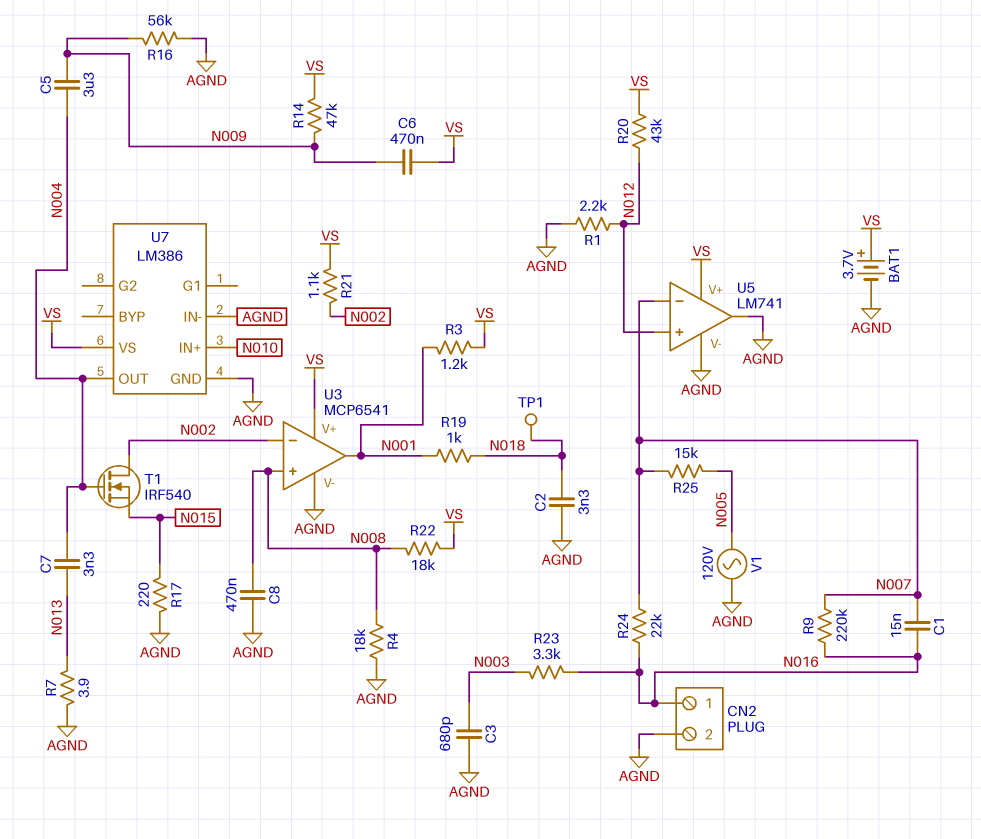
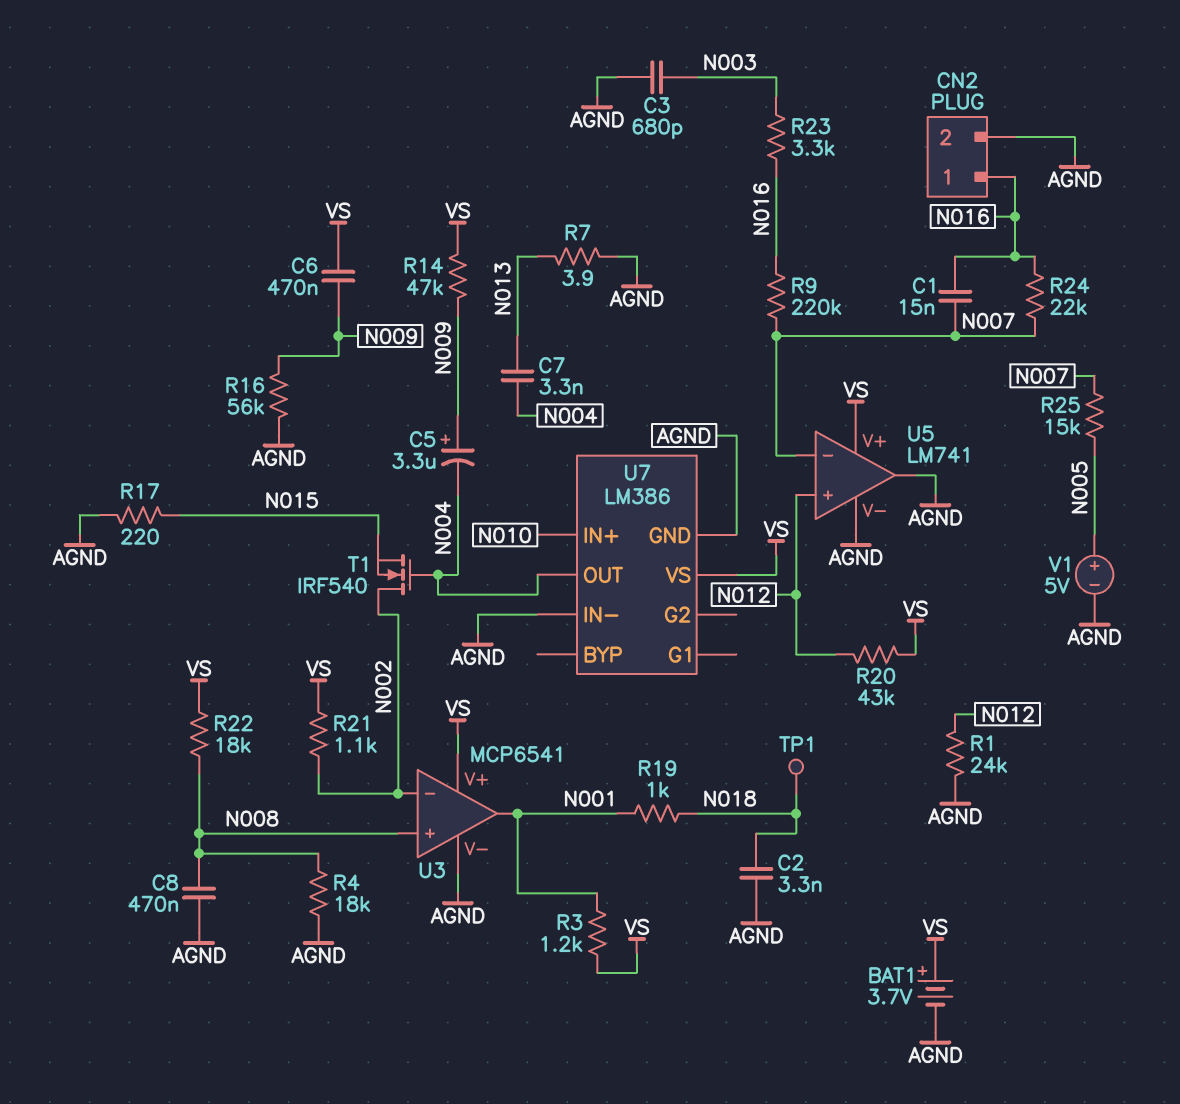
C5: 3.3uF (N004, N009) -> 3.3uF (plus N009, minus N004)
R1: 2.2k (AGND, N012) -> 24k (AGND, N012)
V1: AC 120V (AGND, N005) -> 5V (plus N005, minus AGND)

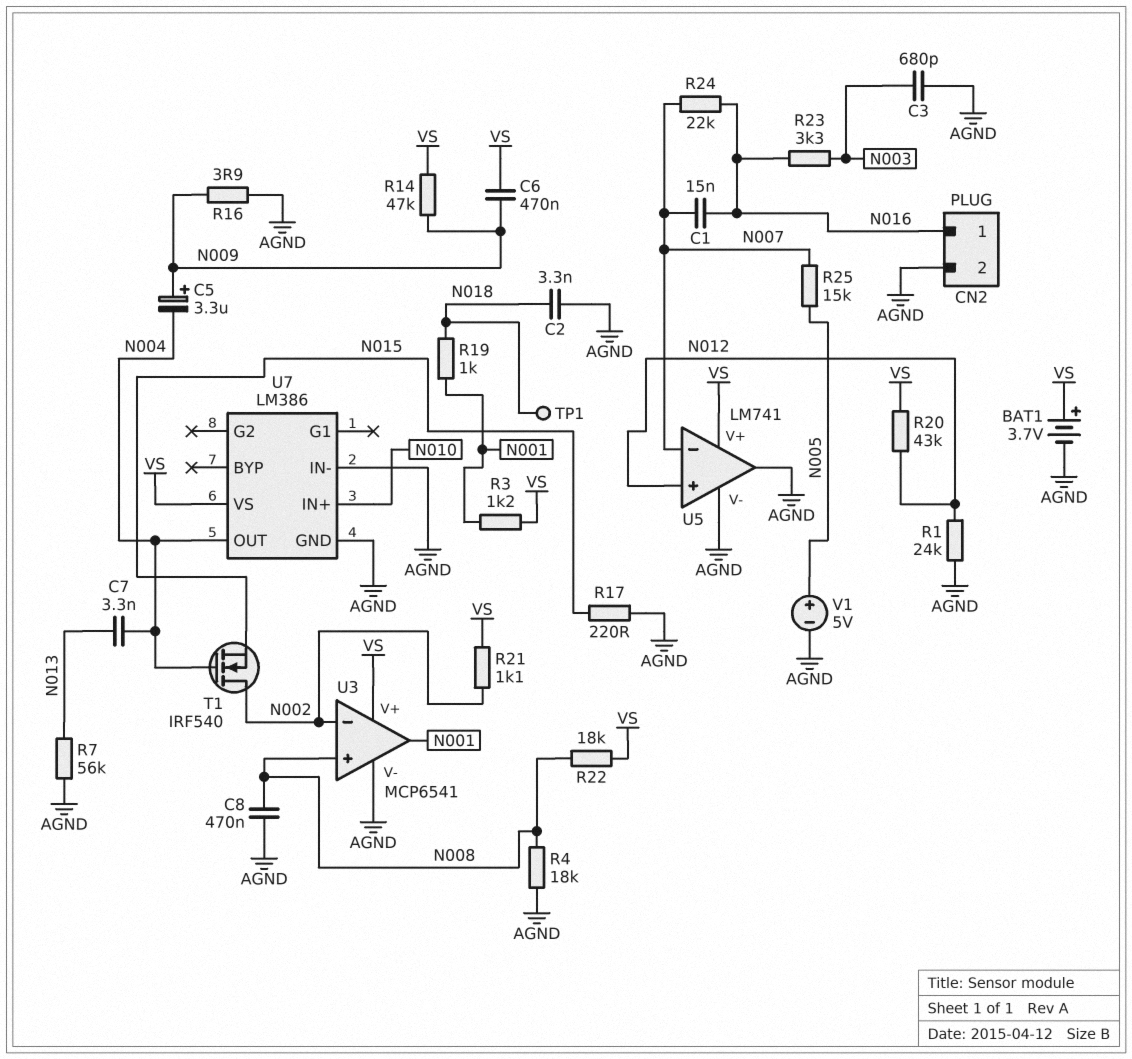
R7: 3.9 (AGND, N013) -> 56k (AGND, N013)
R9: 220k (N007, N016) -> none
R16: 56k (AGND, N009) -> 3.9 (AGND, N009)

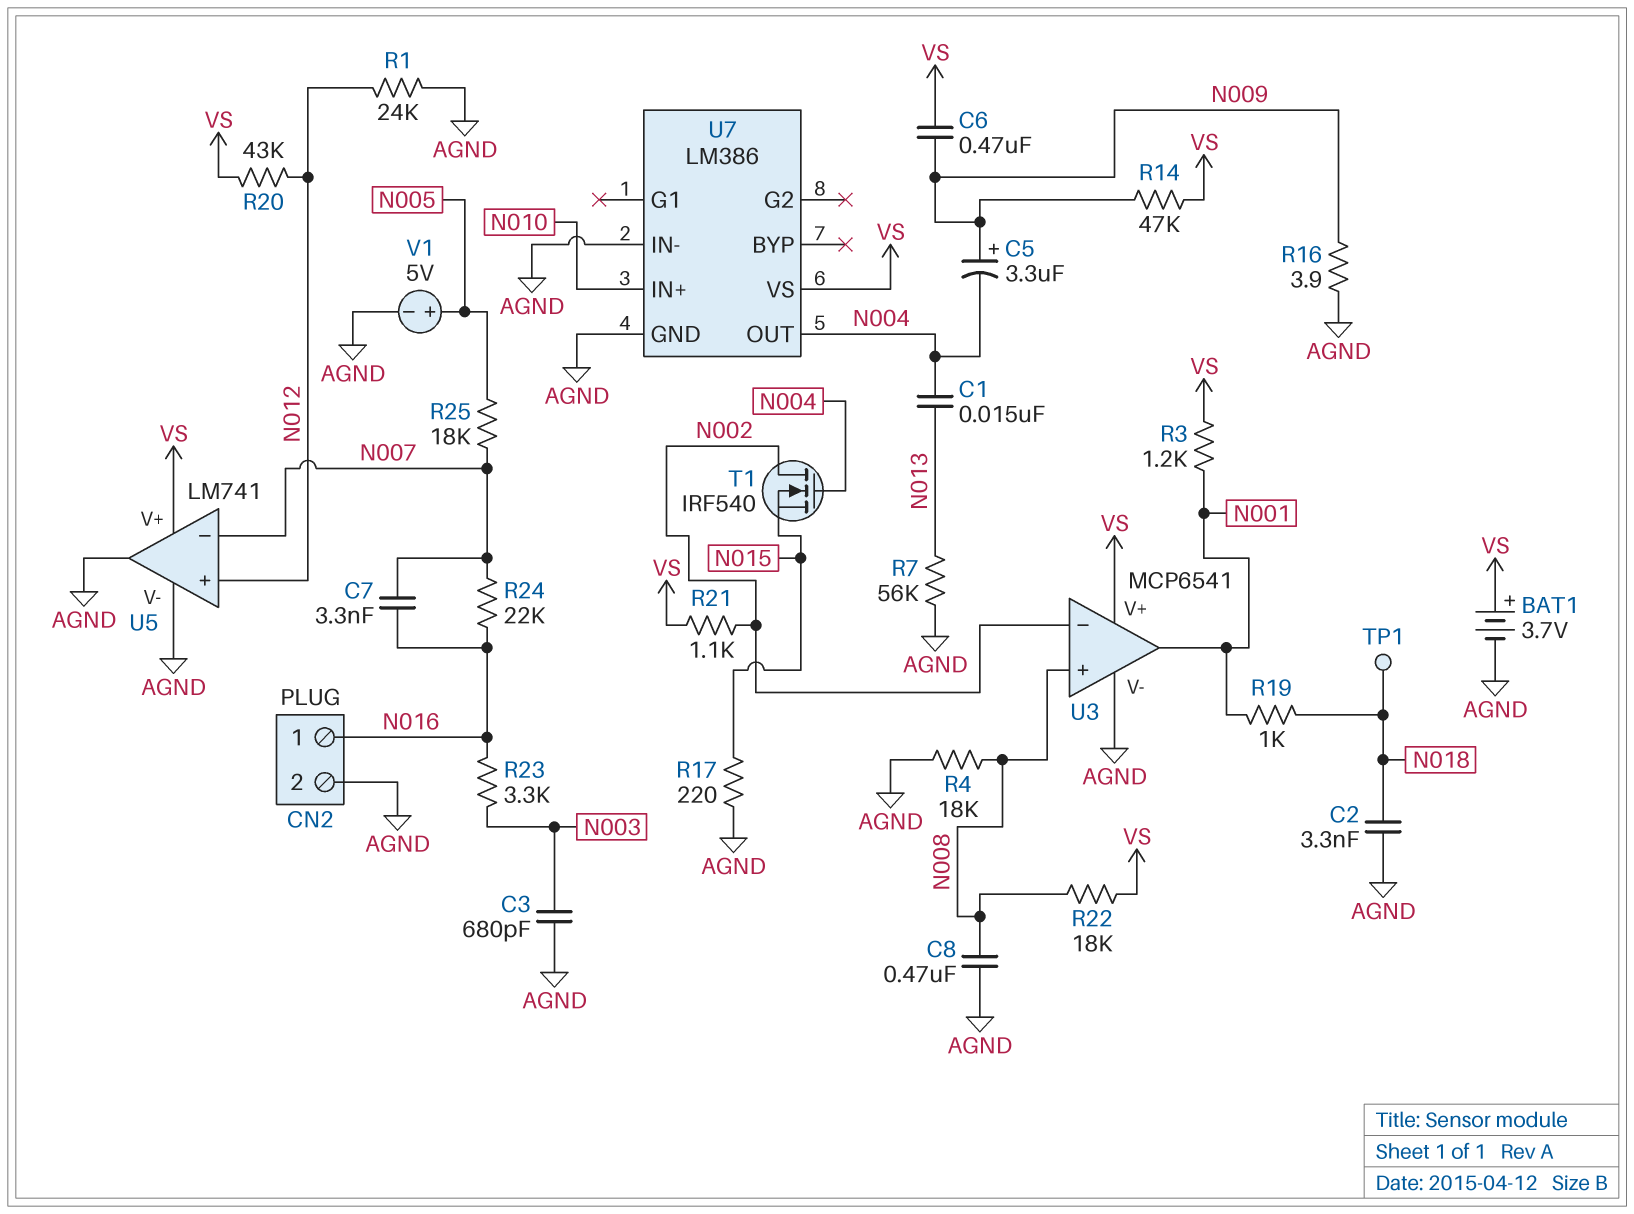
C1: 15nF (N007, N016) -> 15nF (N004, N013)
C7: 3.3nF (N004, N013) -> 3.3nF (N007, N016)
R25: 15k (N005, N007) -> 18k (N005, N007)

